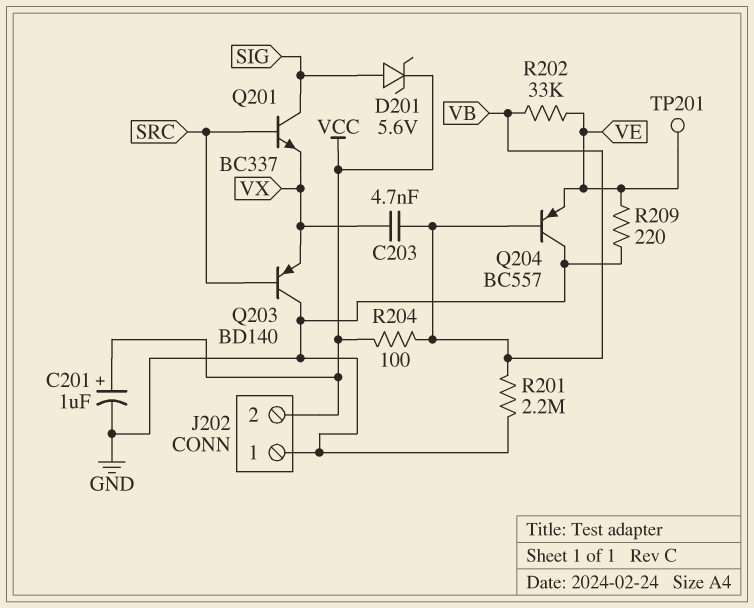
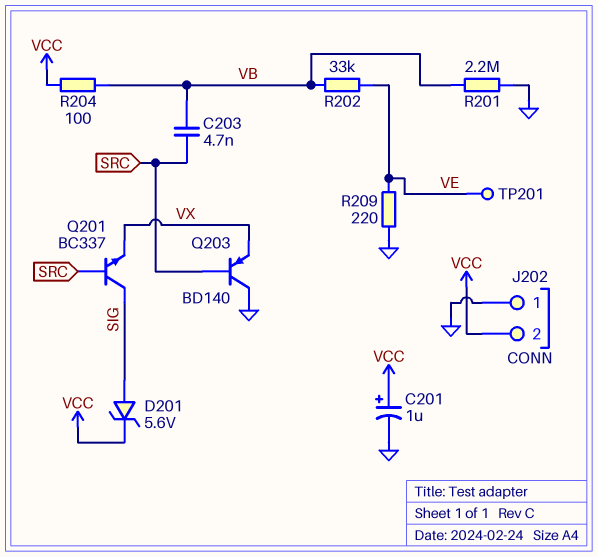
C203: 4.7nF (VB, VX) -> 4.7nF (SRC, VB)
Q204: PNP BC557 (B VB, C GND, E VE) -> none

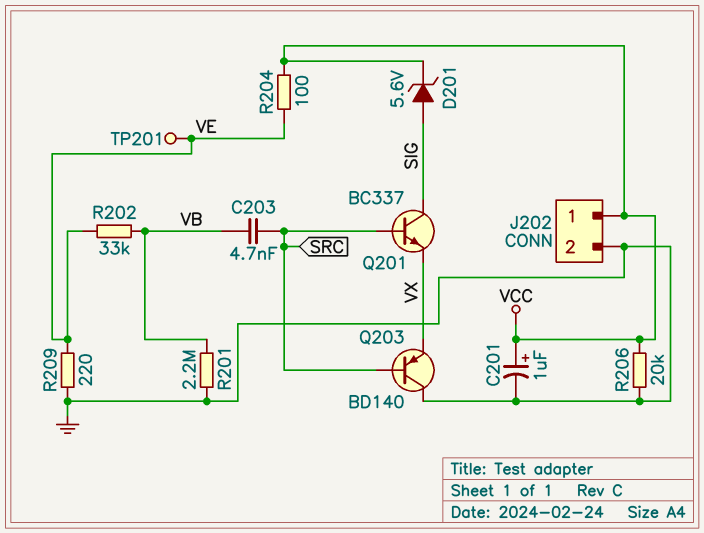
J202 pin 1: GND -> VCC
J202 pin 2: VCC -> GND
R204: 100 (VB, VCC) -> 100 (VCC, VE)
R206: none -> 20k (GND, VCC)

